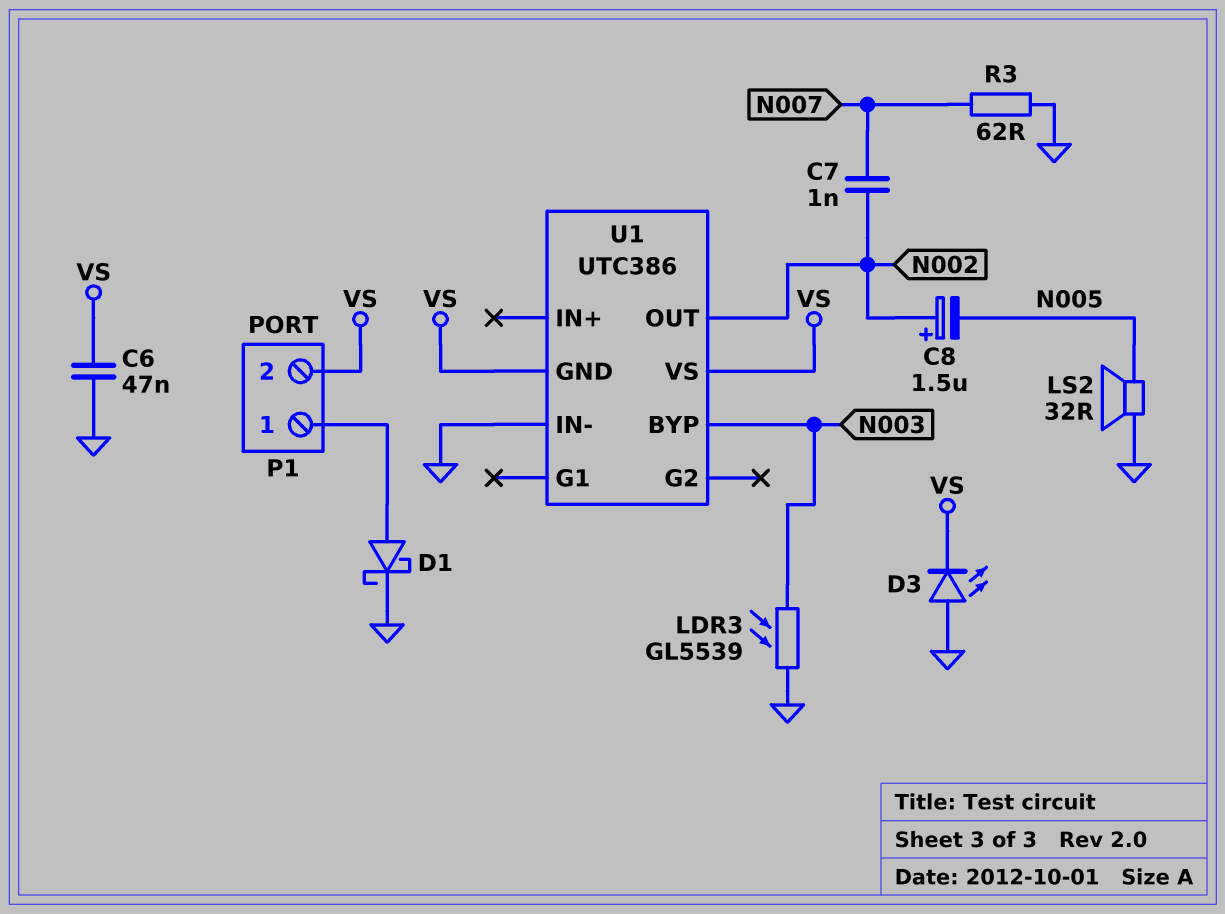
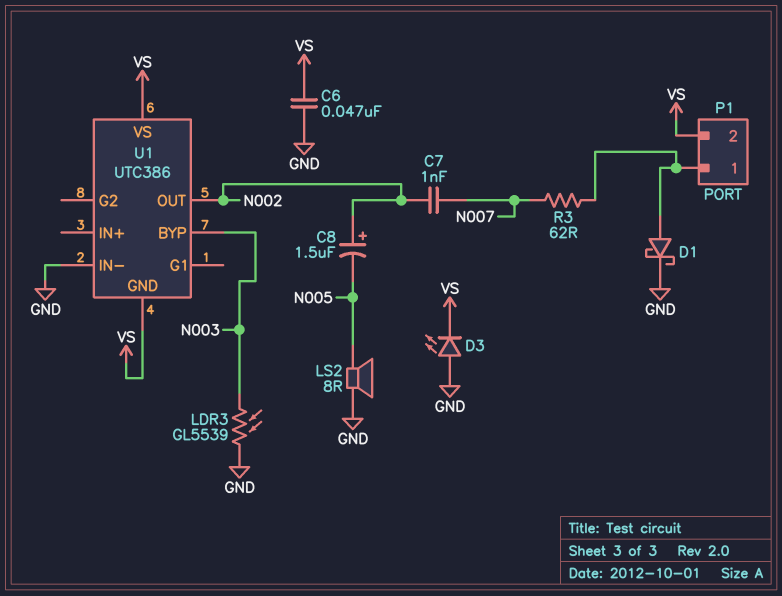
LS2: speaker 32R (GND, N005) -> speaker 8R (GND, N005)
R3: 62 (GND, N007) -> 62 (N007, P1/1)

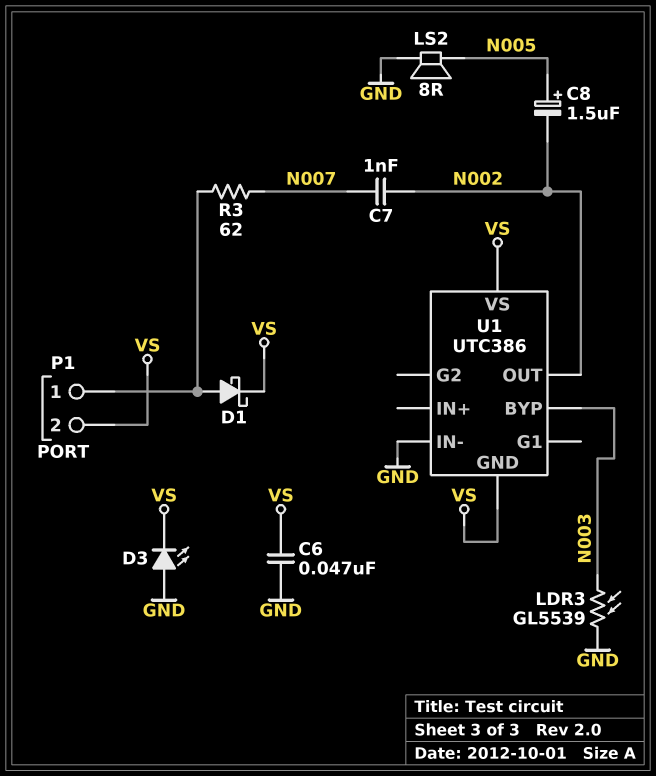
C8: 1.5uF (plus N002, minus N005) -> 1.5uF (plus N005, minus N002)
D1: schottky (A P1/1, K GND) -> schottky (A P1/1, K VS)

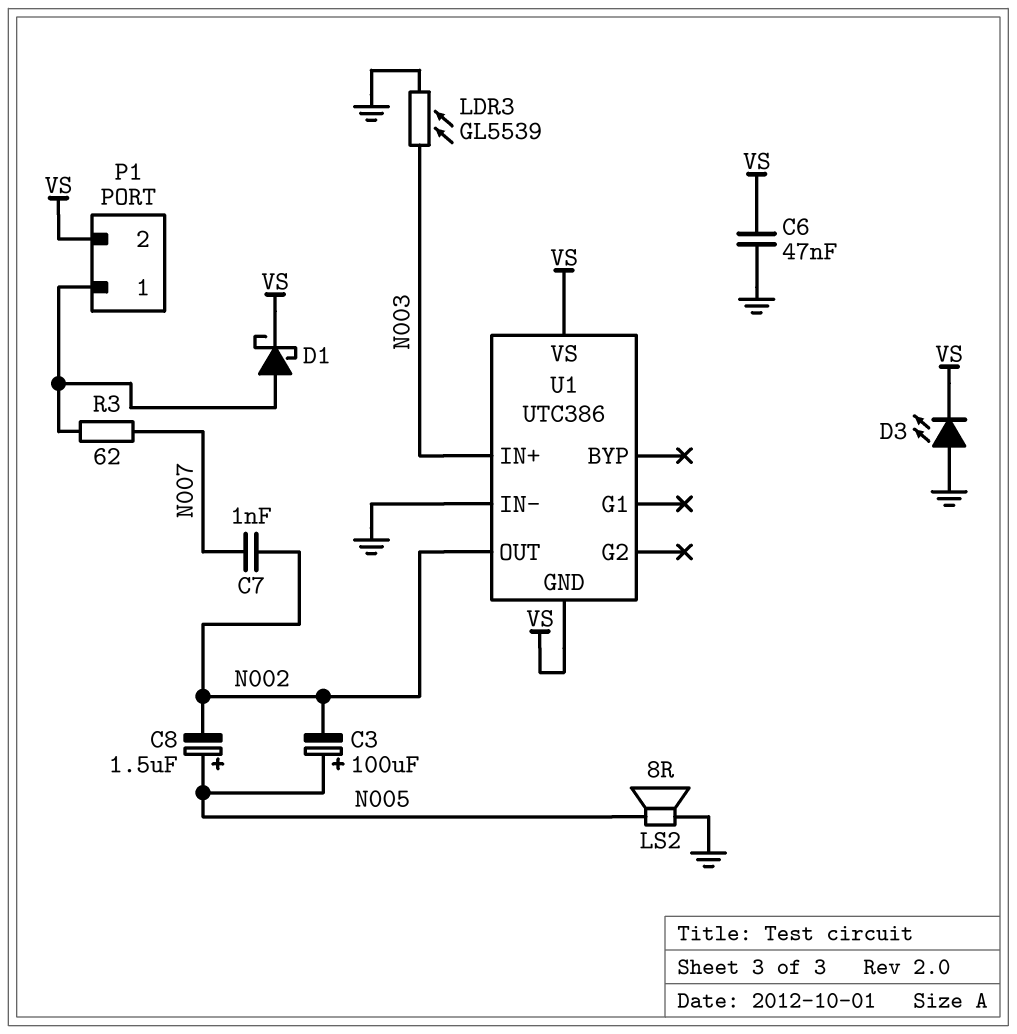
C3: none -> 100uF (plus N005, minus N002)
U1 pin BYP: N003 -> none
U1 pin IN+: none -> N003

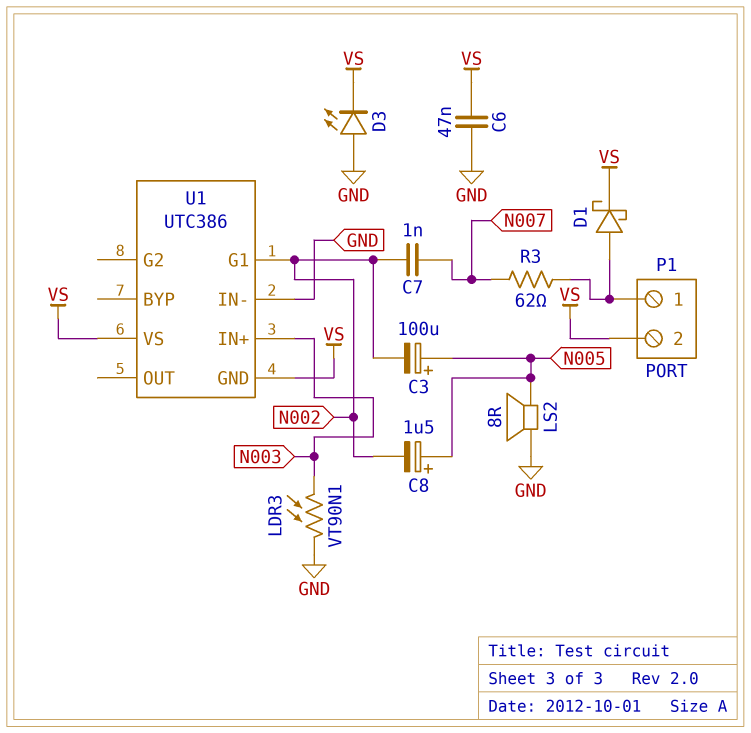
LDR3: GL5539 (GND, N003) -> VT90N1 (GND, N003)
U1 pin G1: none -> N002
U1 pin OUT: N002 -> none

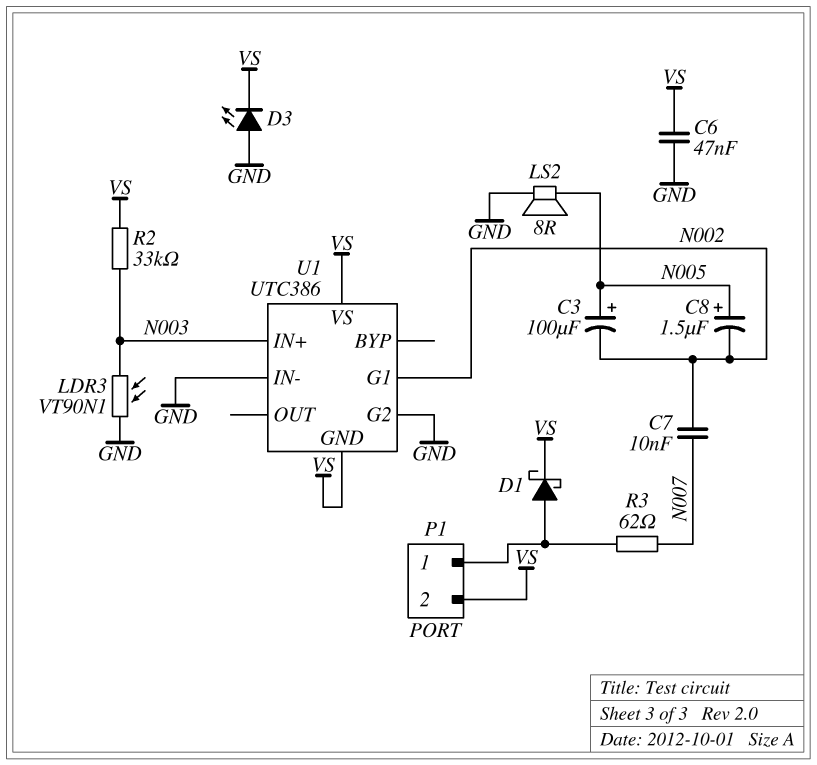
C7: 1nF (N002, N007) -> 10nF (N002, N007)
R2: none -> 33k (N003, VS)
U1 pin G2: none -> GND

